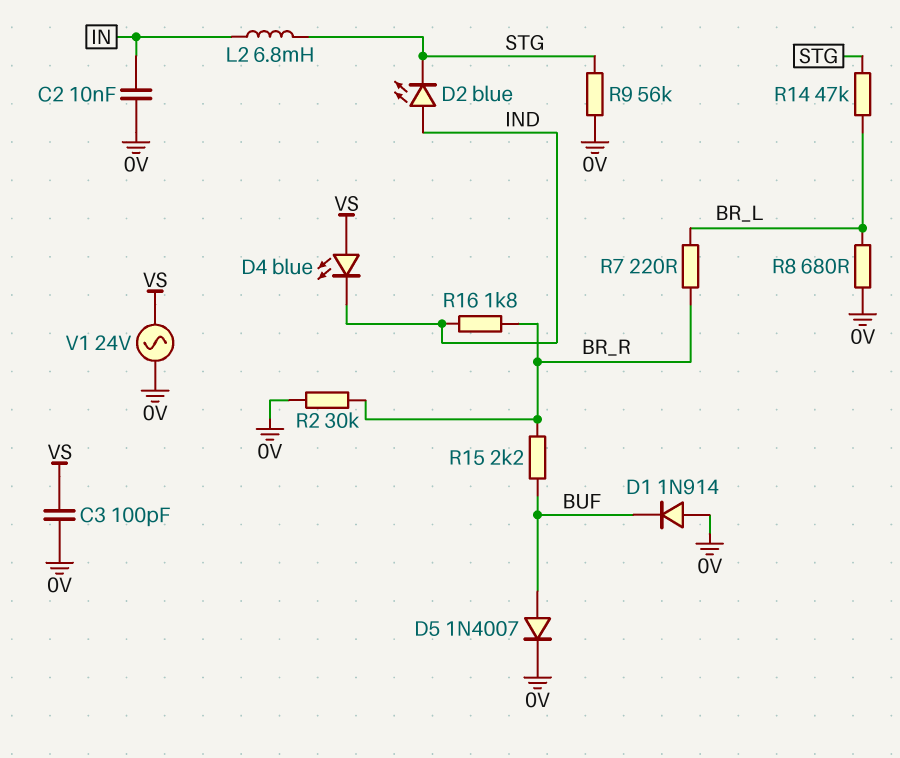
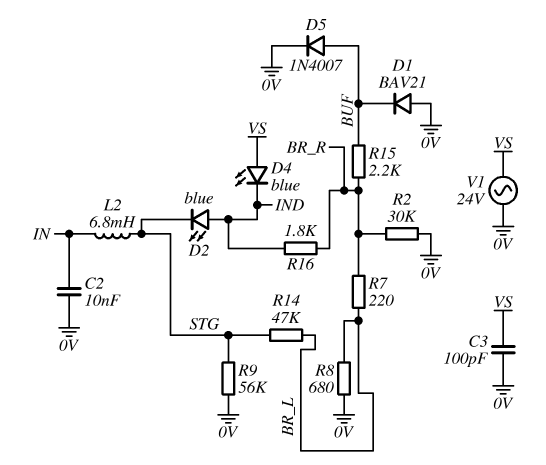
D1: diode 1N914 (A 0V, K BUF) -> diode BAV21 (A 0V, K BUF)

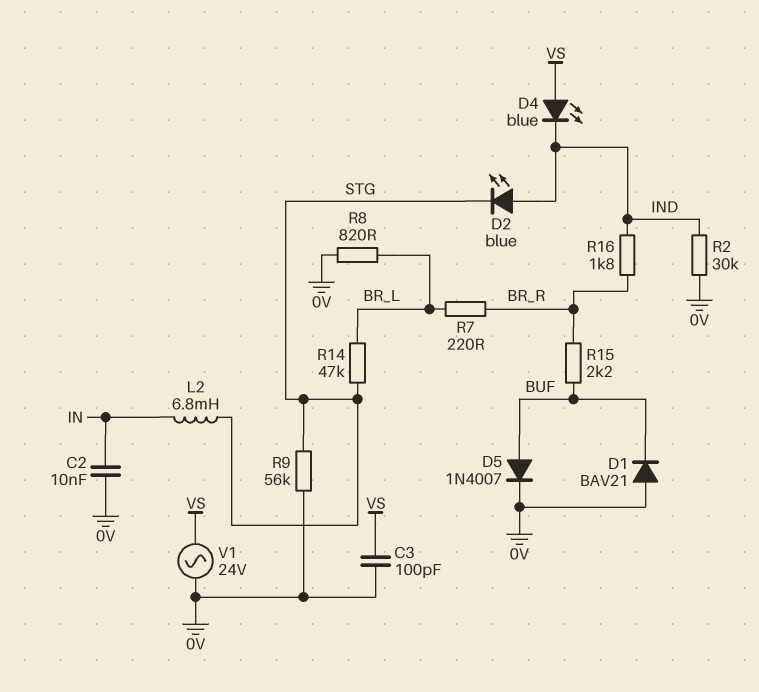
R2: 30k (0V, BR_R) -> 30k (0V, IND)
R8: 680 (0V, BR_L) -> 820 (0V, BR_L)

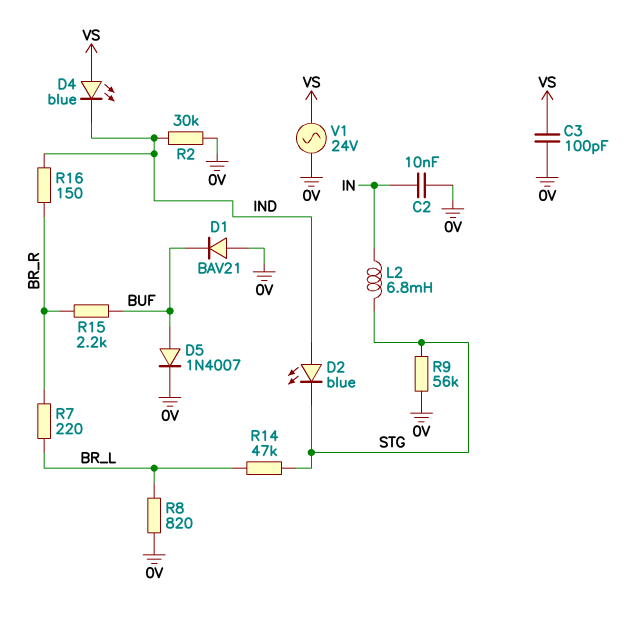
R16: 1.8k (BR_R, IND) -> 150 (BR_R, IND)

